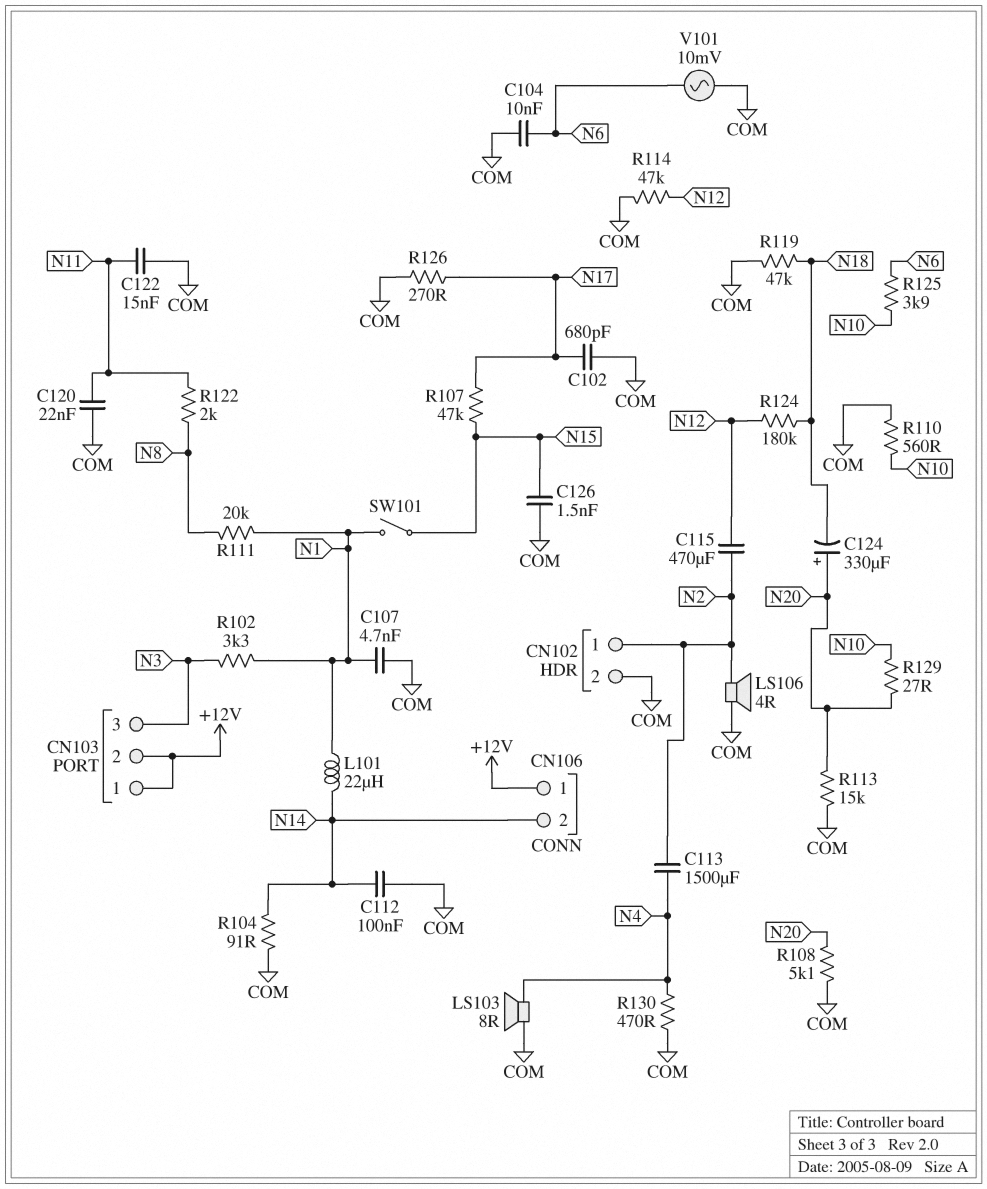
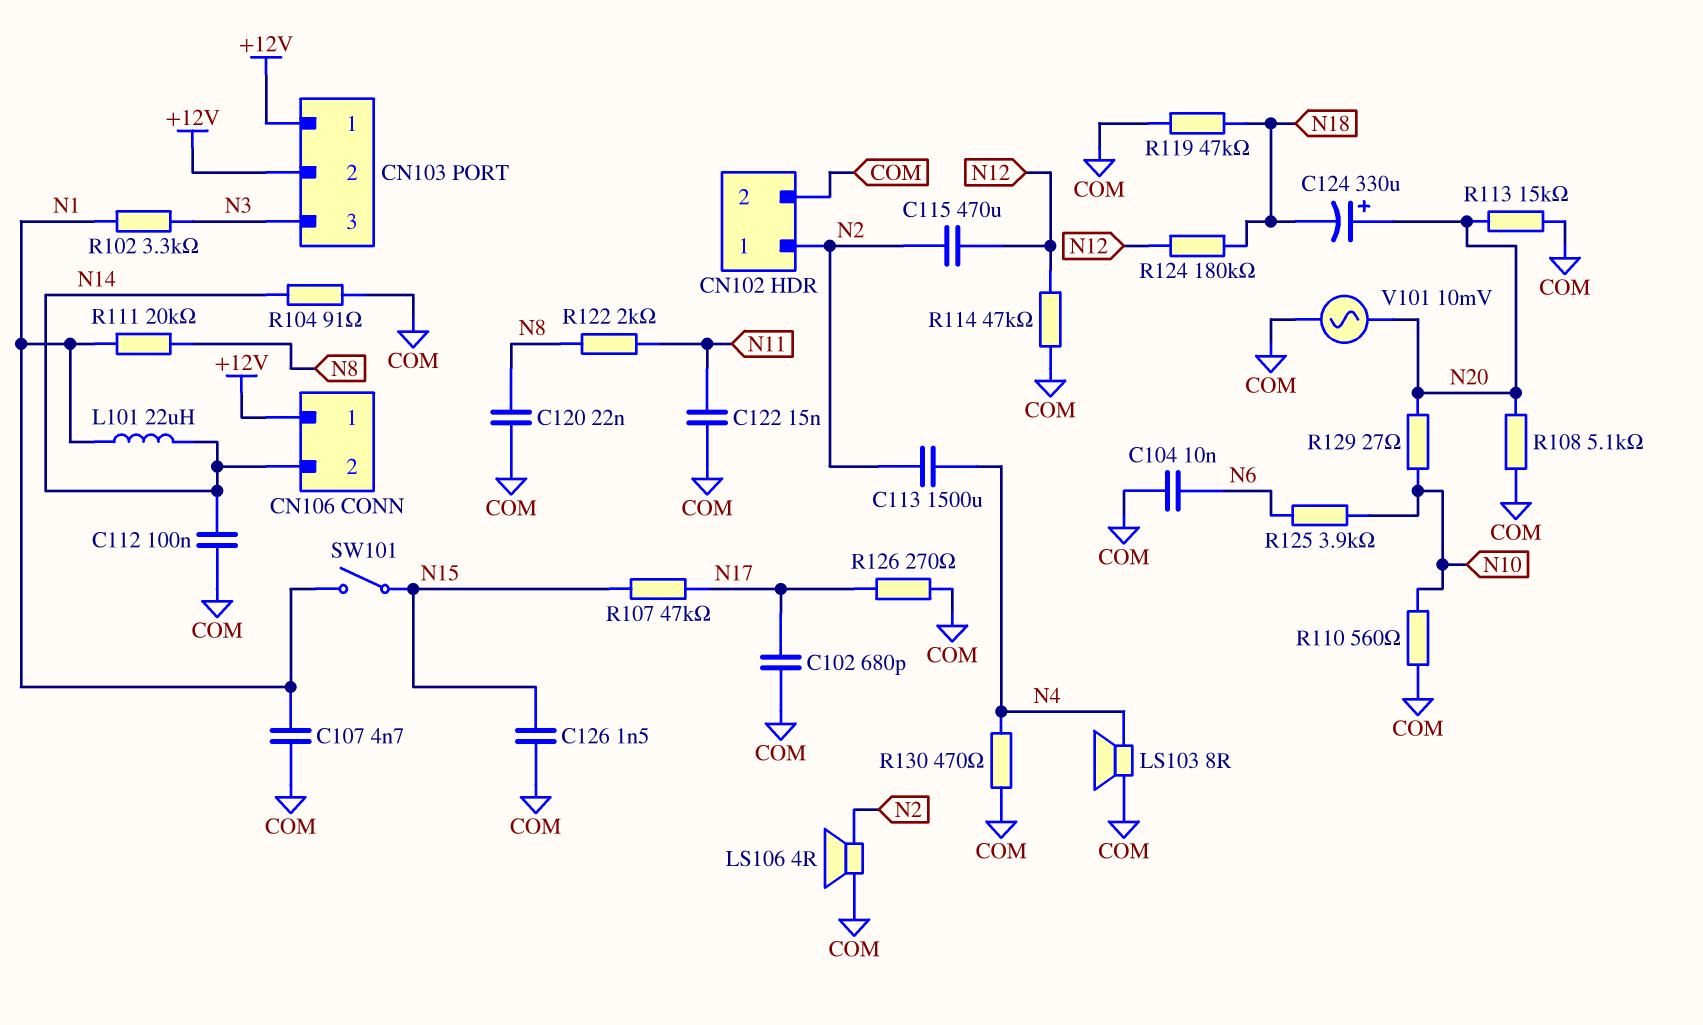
C120: 22nF (COM, N11) -> 22nF (COM, N8)
V101: AC 10mV (COM, N6) -> AC 10mV (COM, N20)

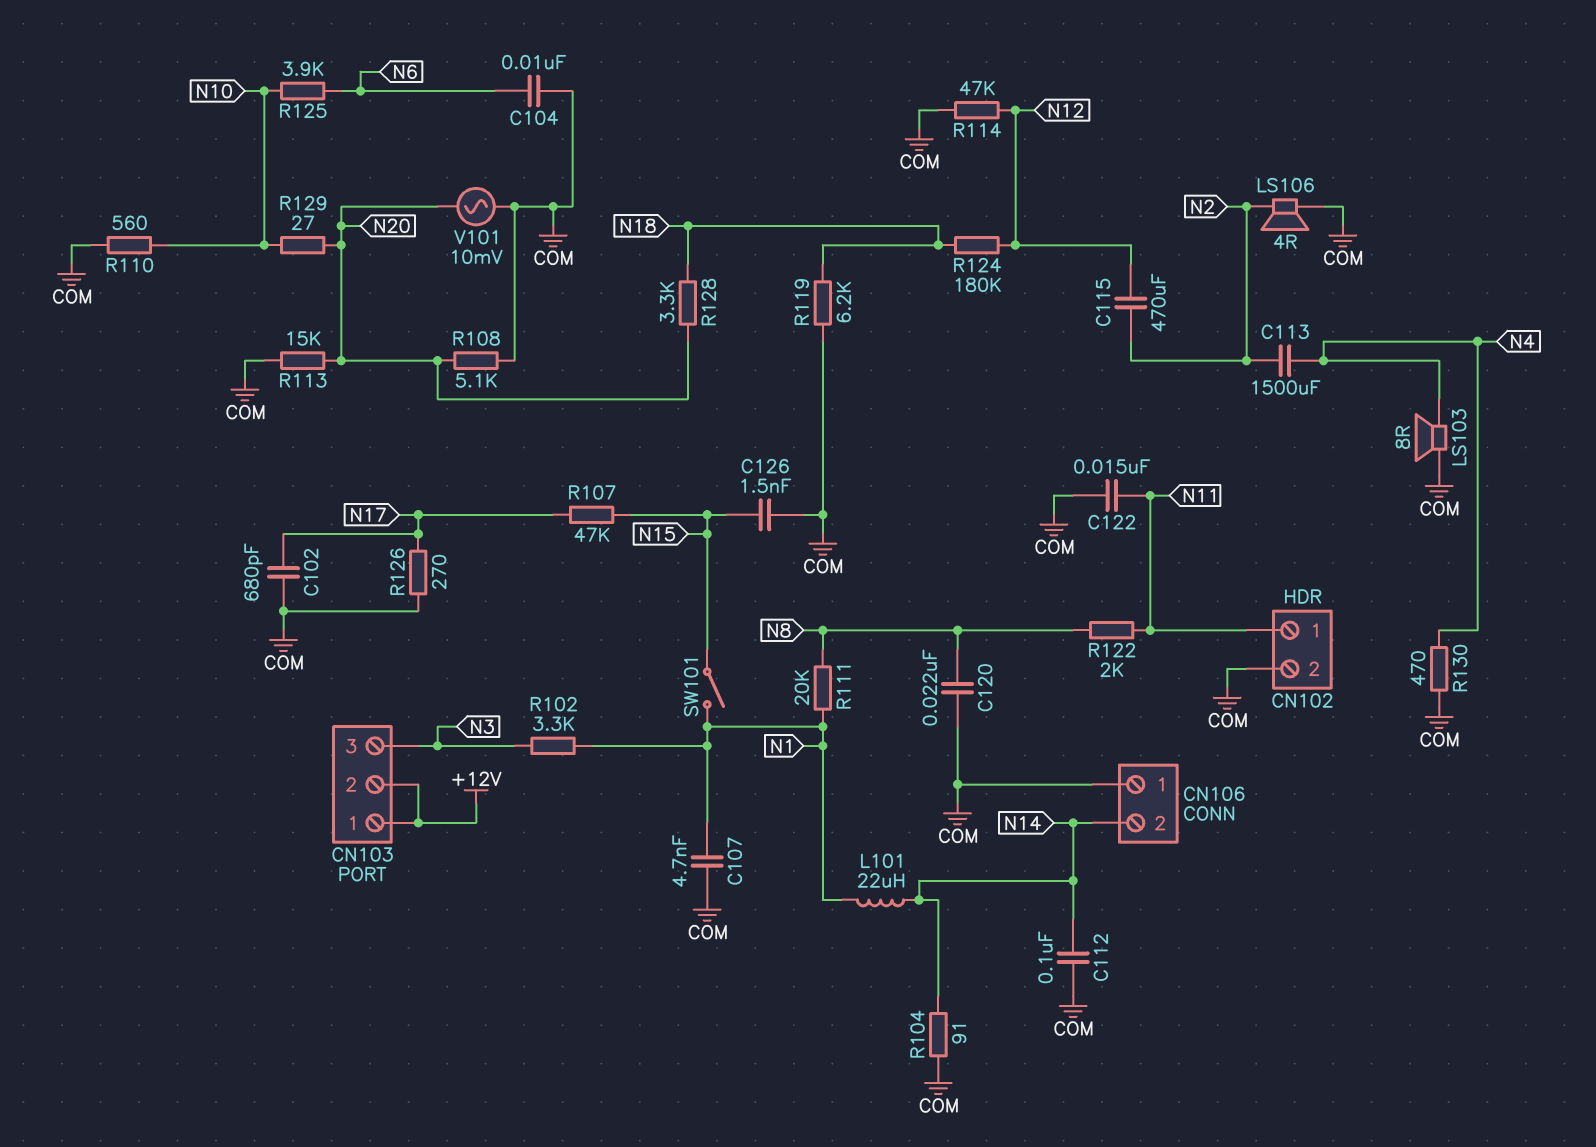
C124: 330uF (plus N20, minus N18) -> none
CN102 pin 1: N2 -> N11
CN106 pin 1: +12V -> COM
R119: 47k (COM, N18) -> 6.2k (COM, N18)
R128: none -> 3.3k (N18, N20)

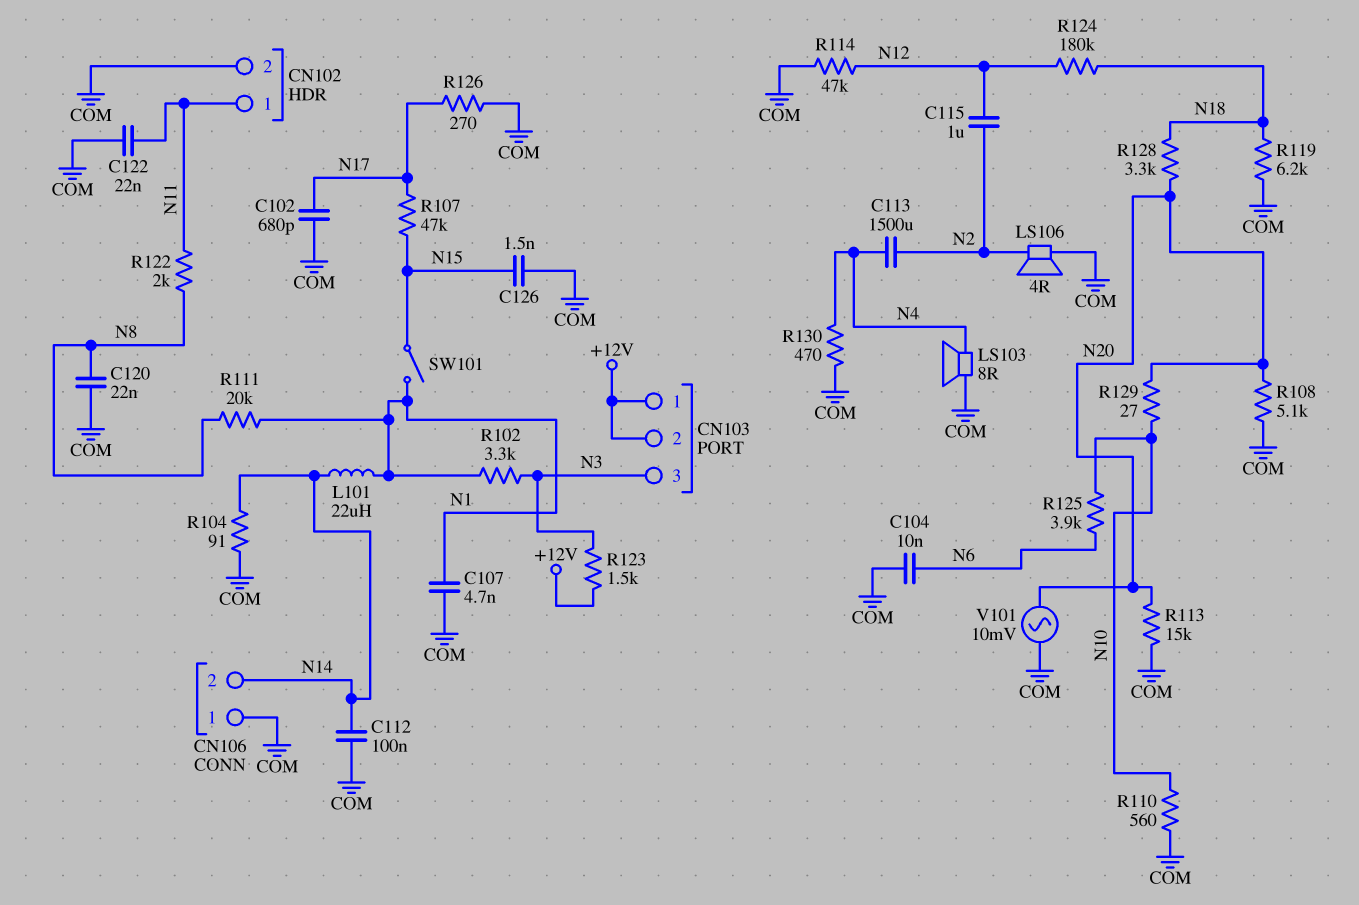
C115: 470uF (N2, N12) -> 1uF (N2, N12)
C122: 15nF (COM, N11) -> 22nF (COM, N11)
R123: none -> 1.5k (+12V, N3)

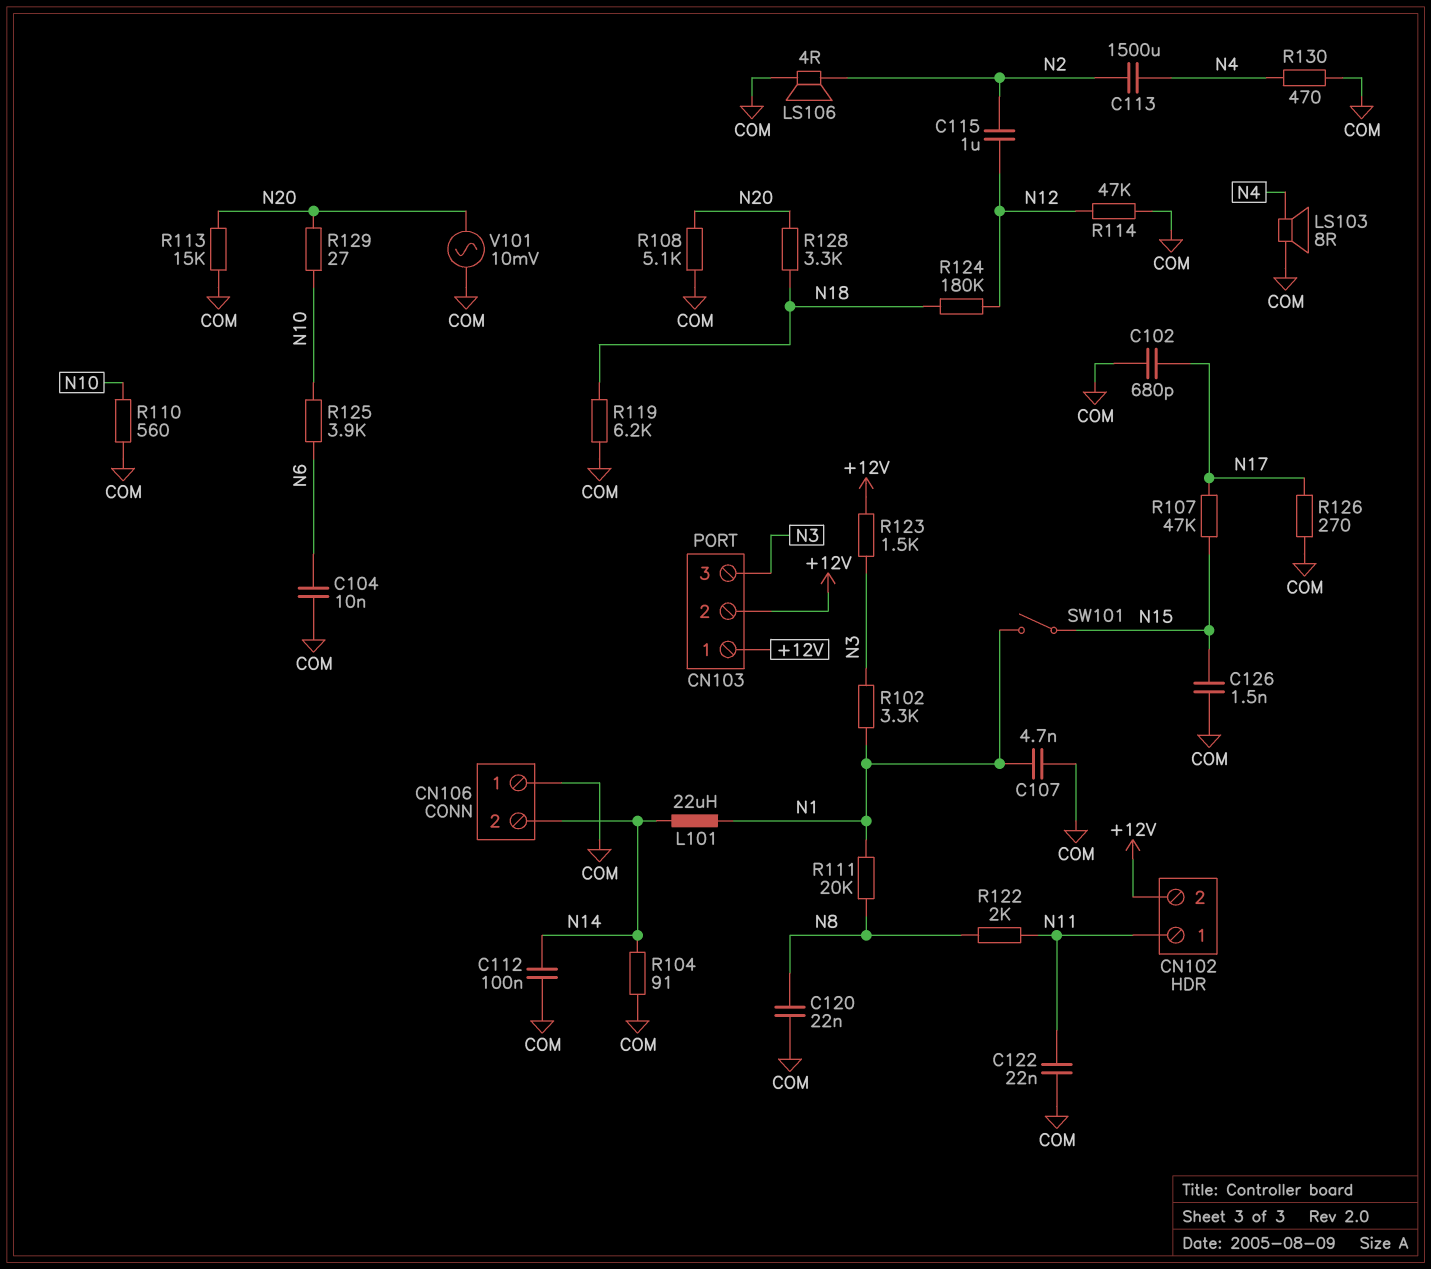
CN102 pin 2: COM -> +12V

